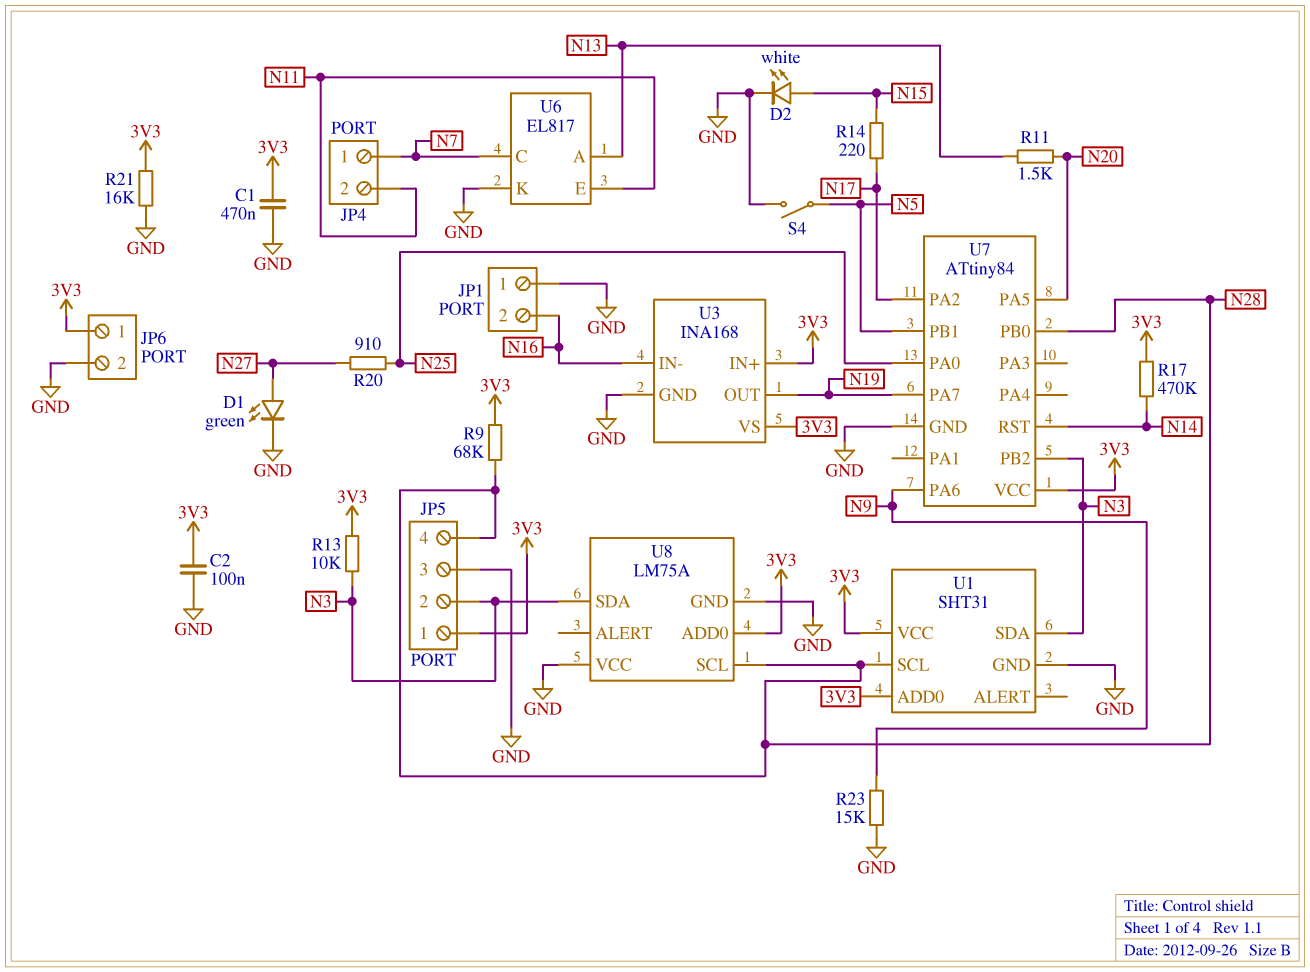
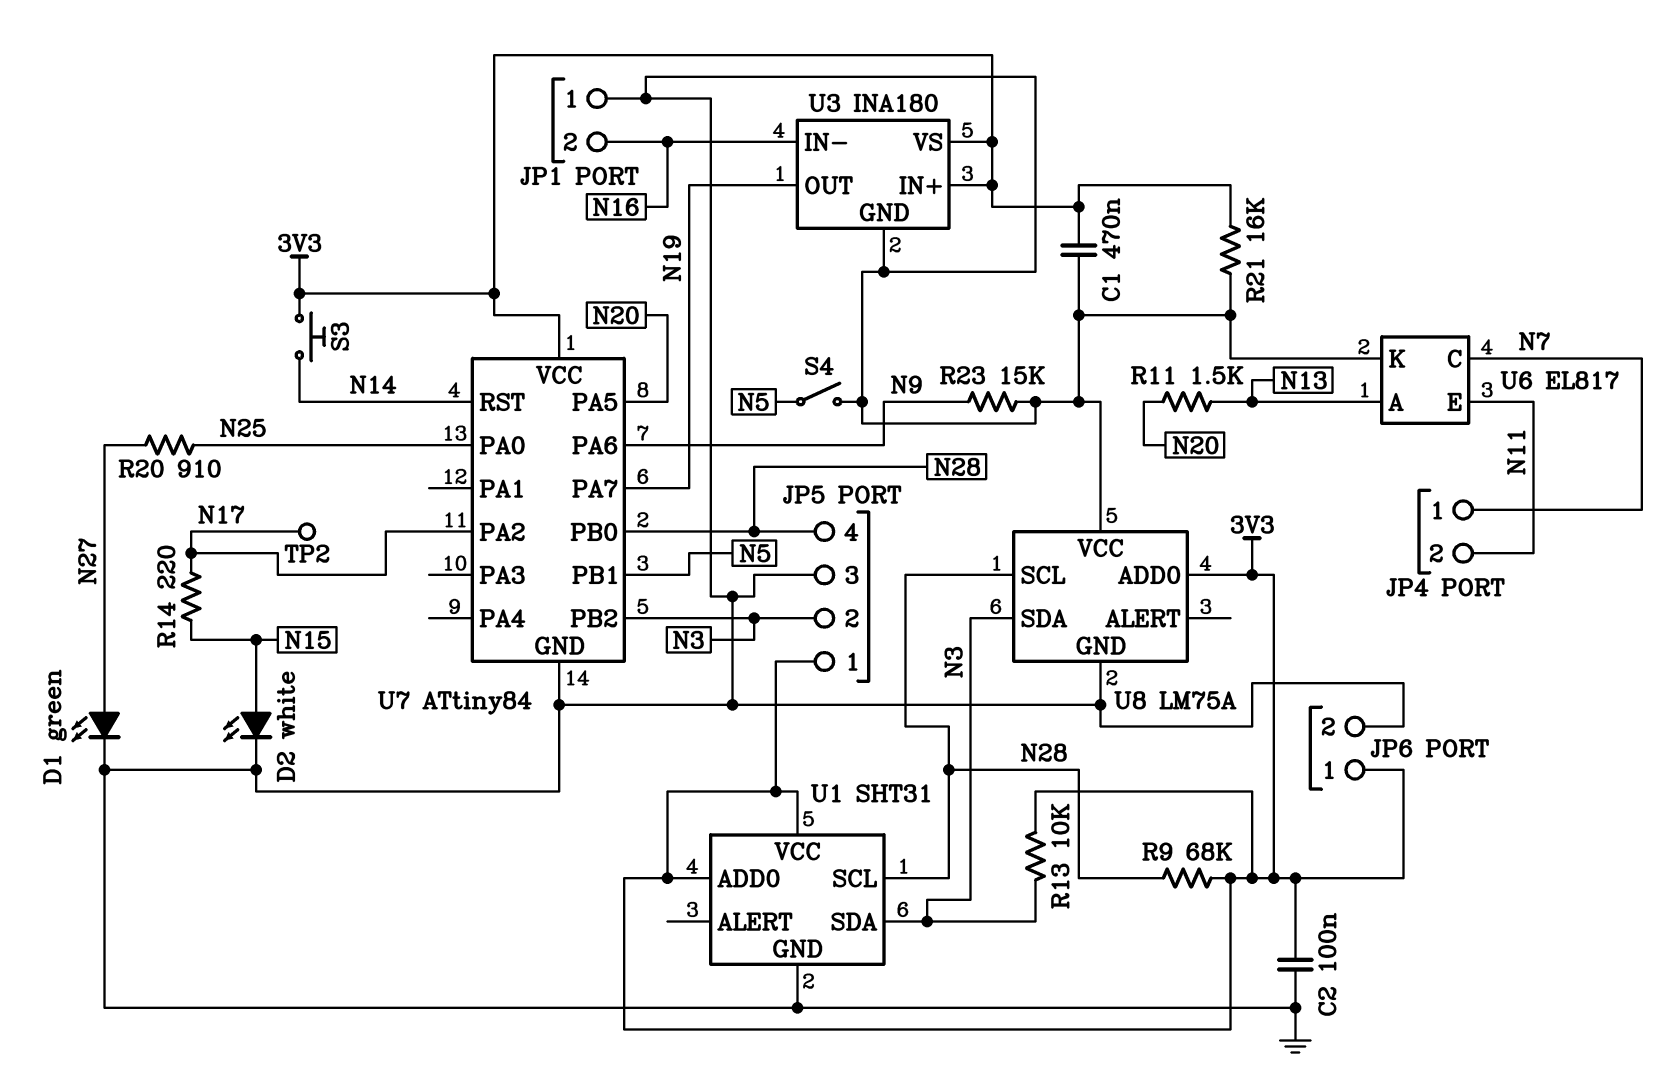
R17: 470k (3V3, N14) -> none
S3: none -> button (3V3, N14)
TP2: none -> test point (N17)
U3: INA168 -> INA180

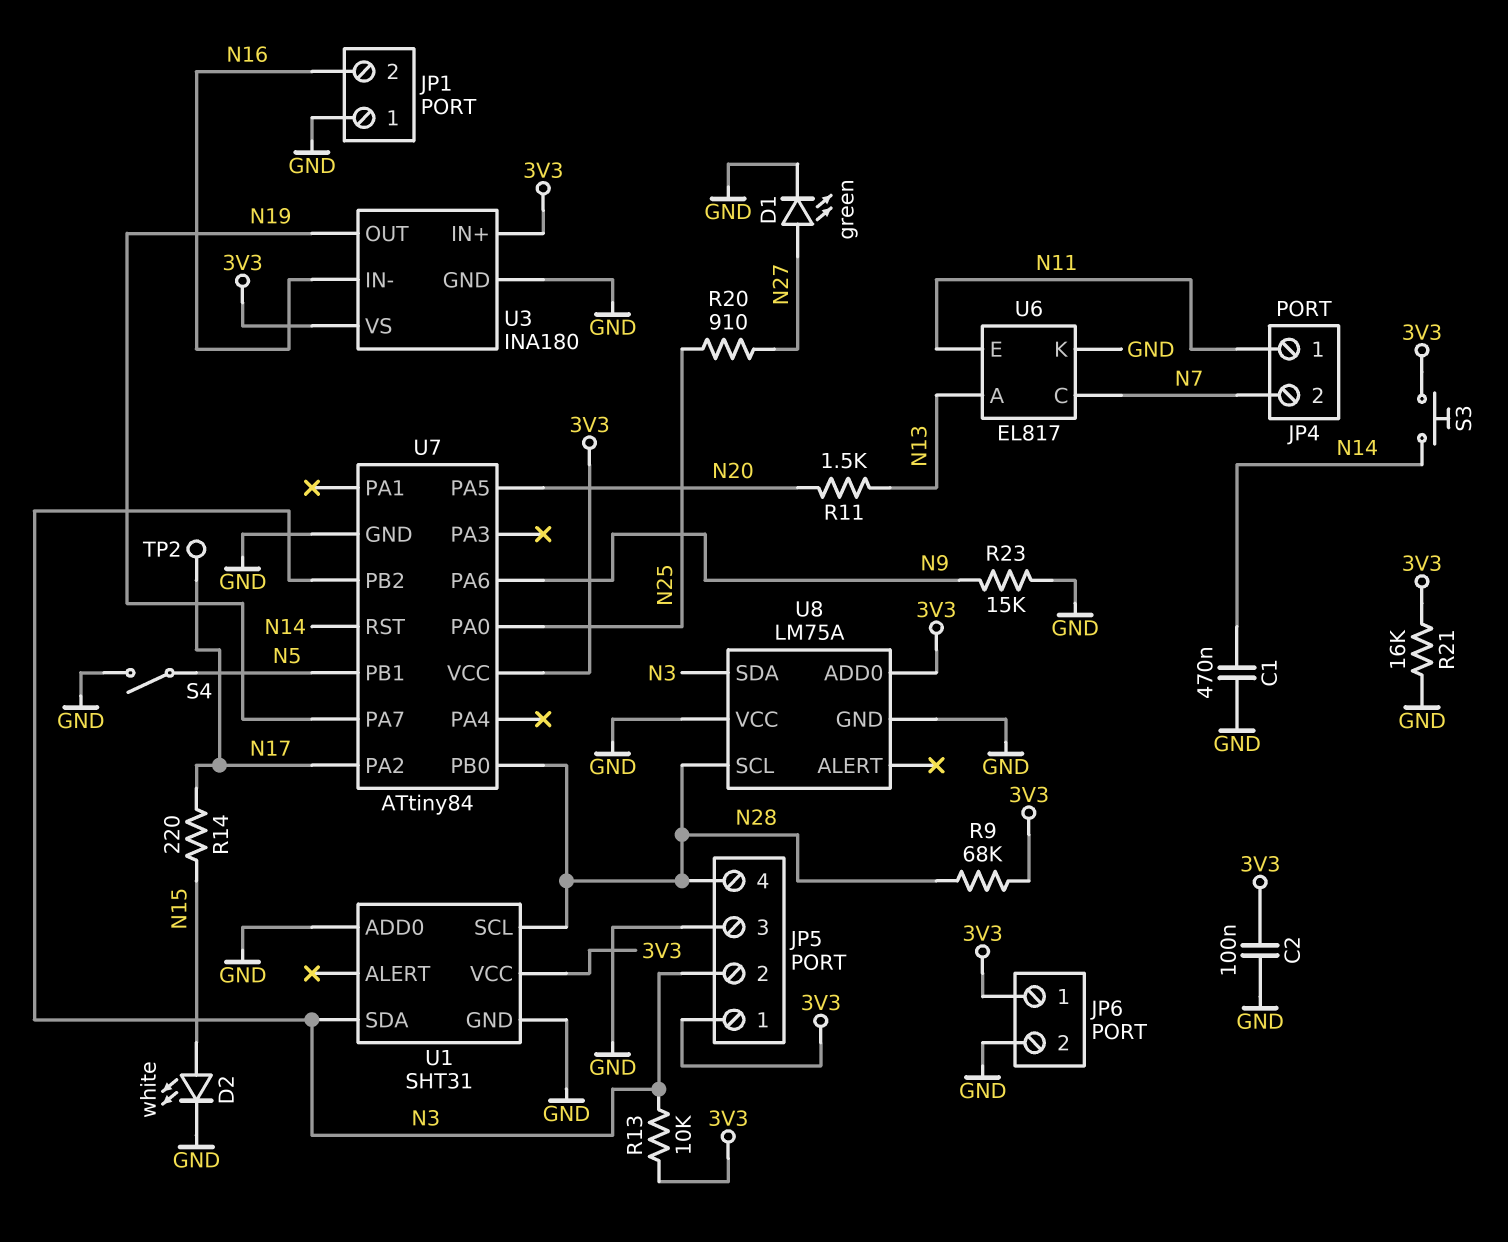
C1: 470nF (3V3, GND) -> 470nF (GND, N14)
JP4 pin 1: N7 -> N11
JP4 pin 2: N11 -> N7
U1 pin ADD0: 3V3 -> GND

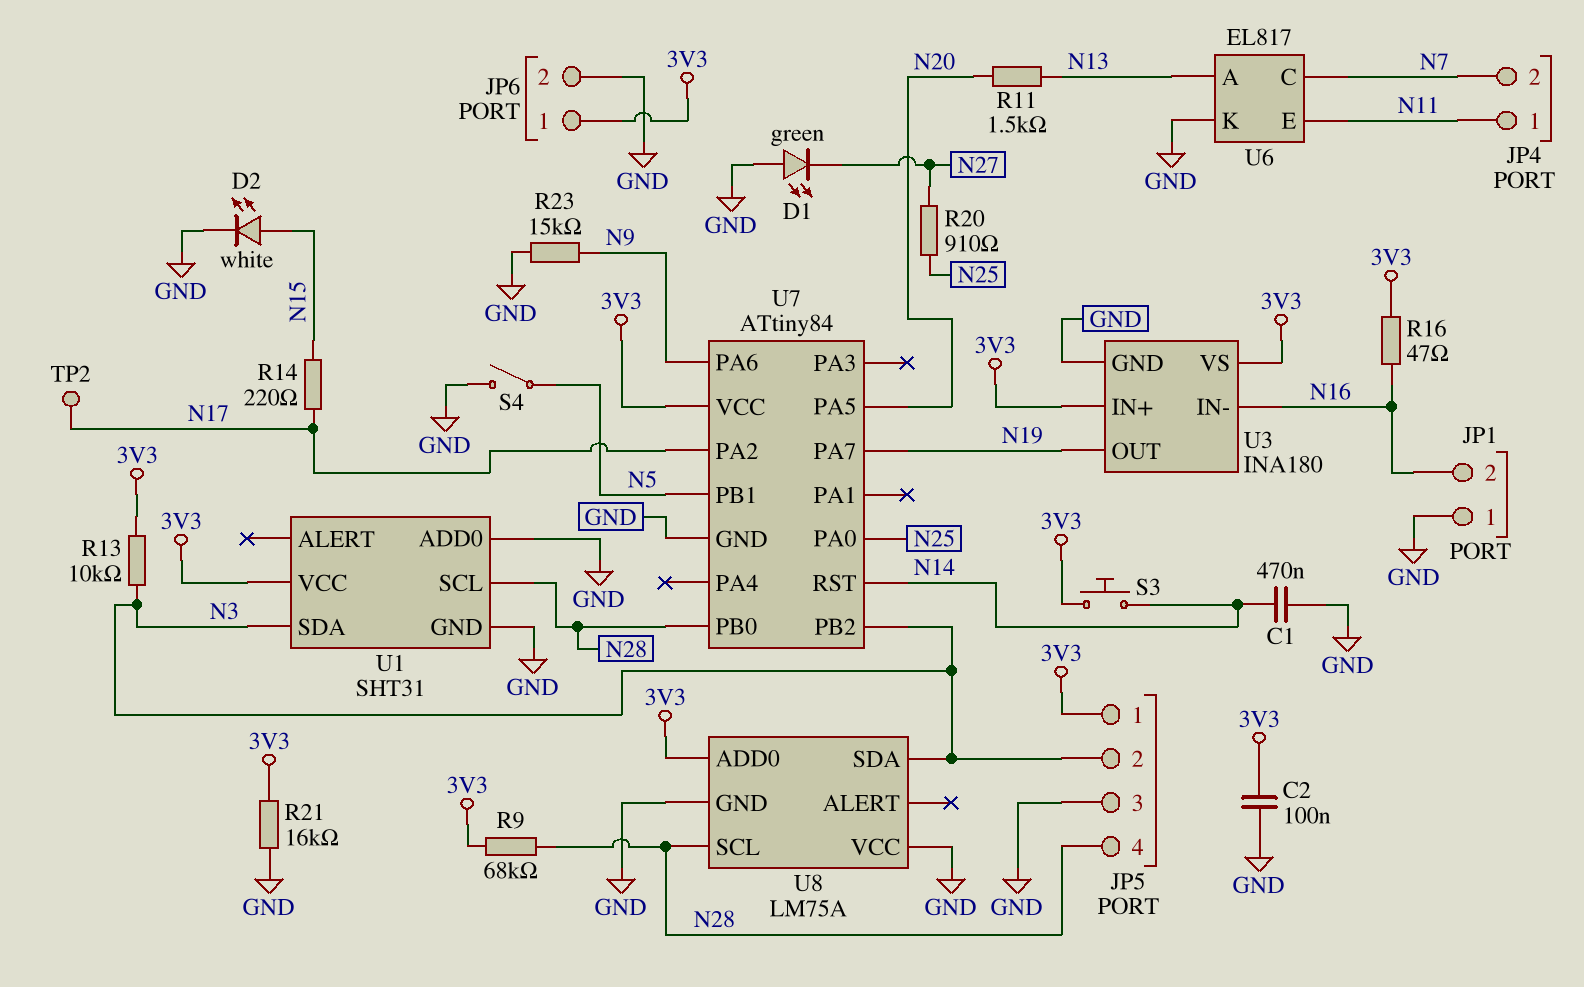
D1: LED green (A N27, K GND) -> LED green (A GND, K N27)
R16: none -> 47 (3V3, N16)

